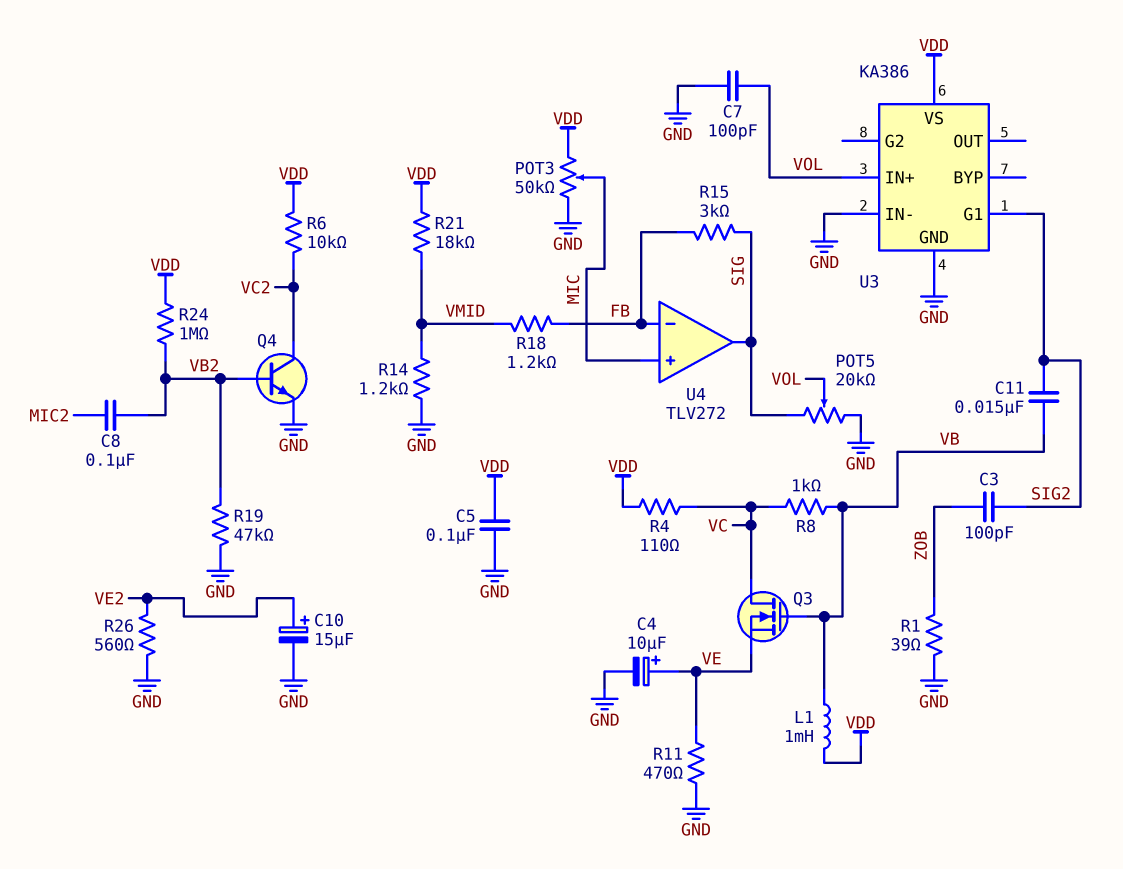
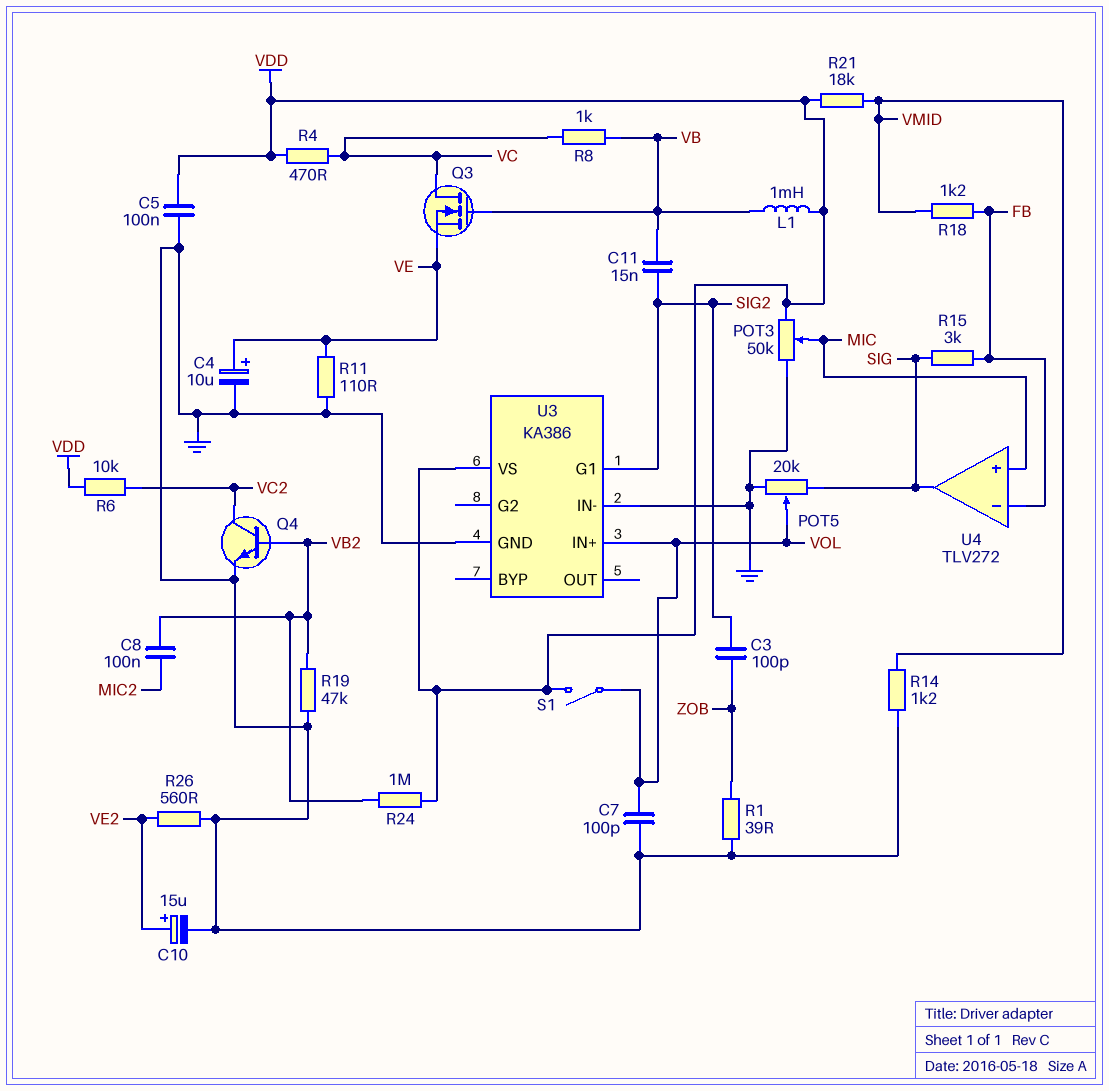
R4: 110 (VC, VDD) -> 470 (VC, VDD)
R11: 470 (GND, VE) -> 110 (GND, VE)
S1: none -> switch (VDD, VOL)

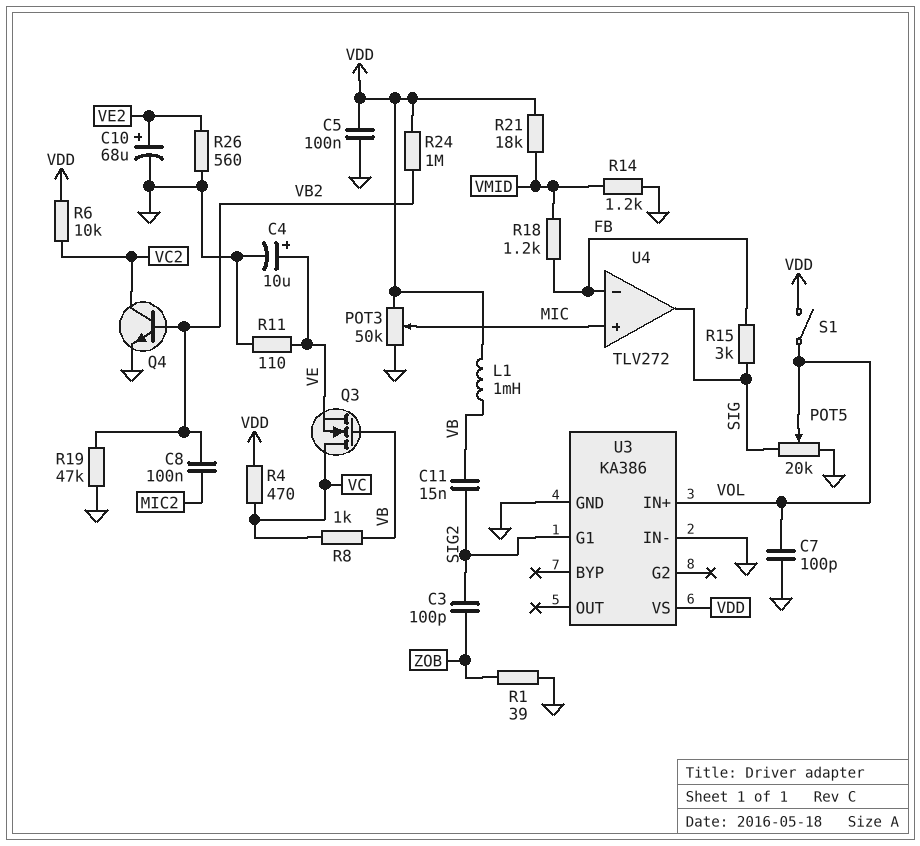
C10: 15uF (plus VE2, minus GND) -> 68uF (plus VE2, minus GND)

